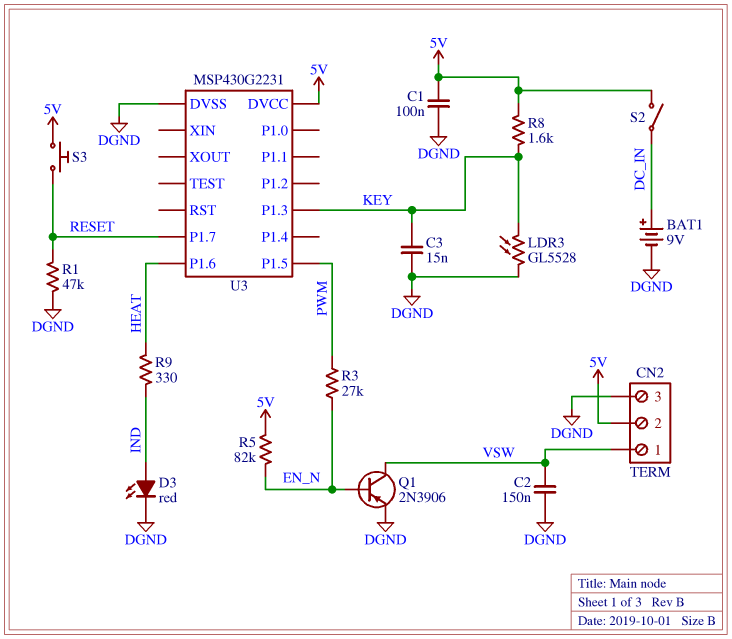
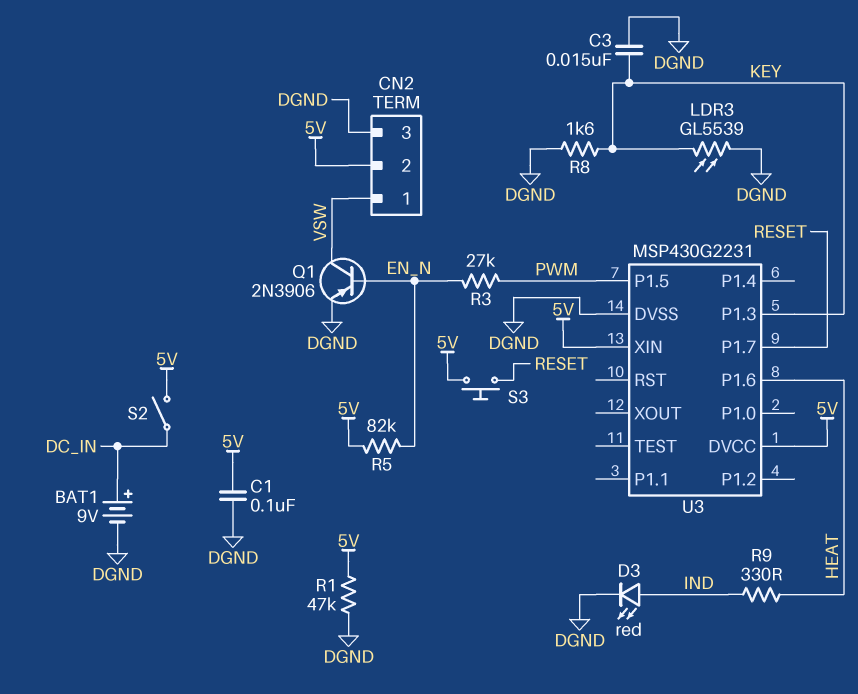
C2: 150nF (DGND, VSW) -> none
LDR3: GL5528 (DGND, KEY) -> GL5539 (DGND, KEY)
R1: 47k (DGND, RESET) -> 47k (5V, DGND)
R8: 1.6k (5V, KEY) -> 1.6k (DGND, KEY)
U3 pin XIN: none -> 5V

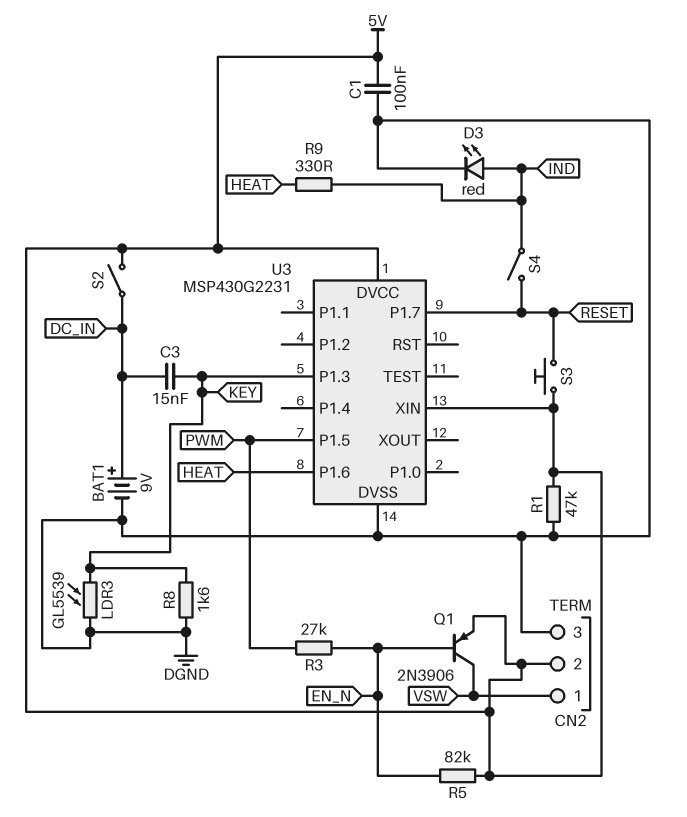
C3: 15nF (DGND, KEY) -> 15nF (DC_IN, KEY)
Q1: PNP 2N3906 (B EN_N, C VSW, E DGND) -> PNP 2N3906 (B EN_N, C VSW, E 5V)
S4: none -> switch (IND, RESET)

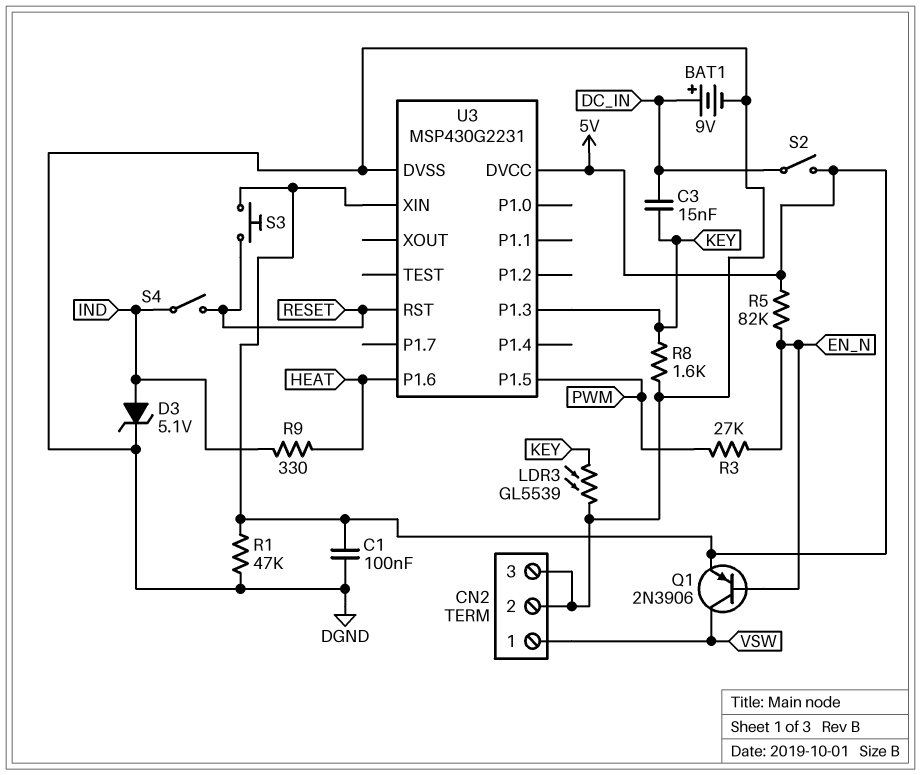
CN2 pin 2: 5V -> DGND
D3: LED red (A IND, K DGND) -> zener 5.1V (A IND, K DGND)
U3 pin P1.7: RESET -> none
U3 pin RST: none -> RESET

